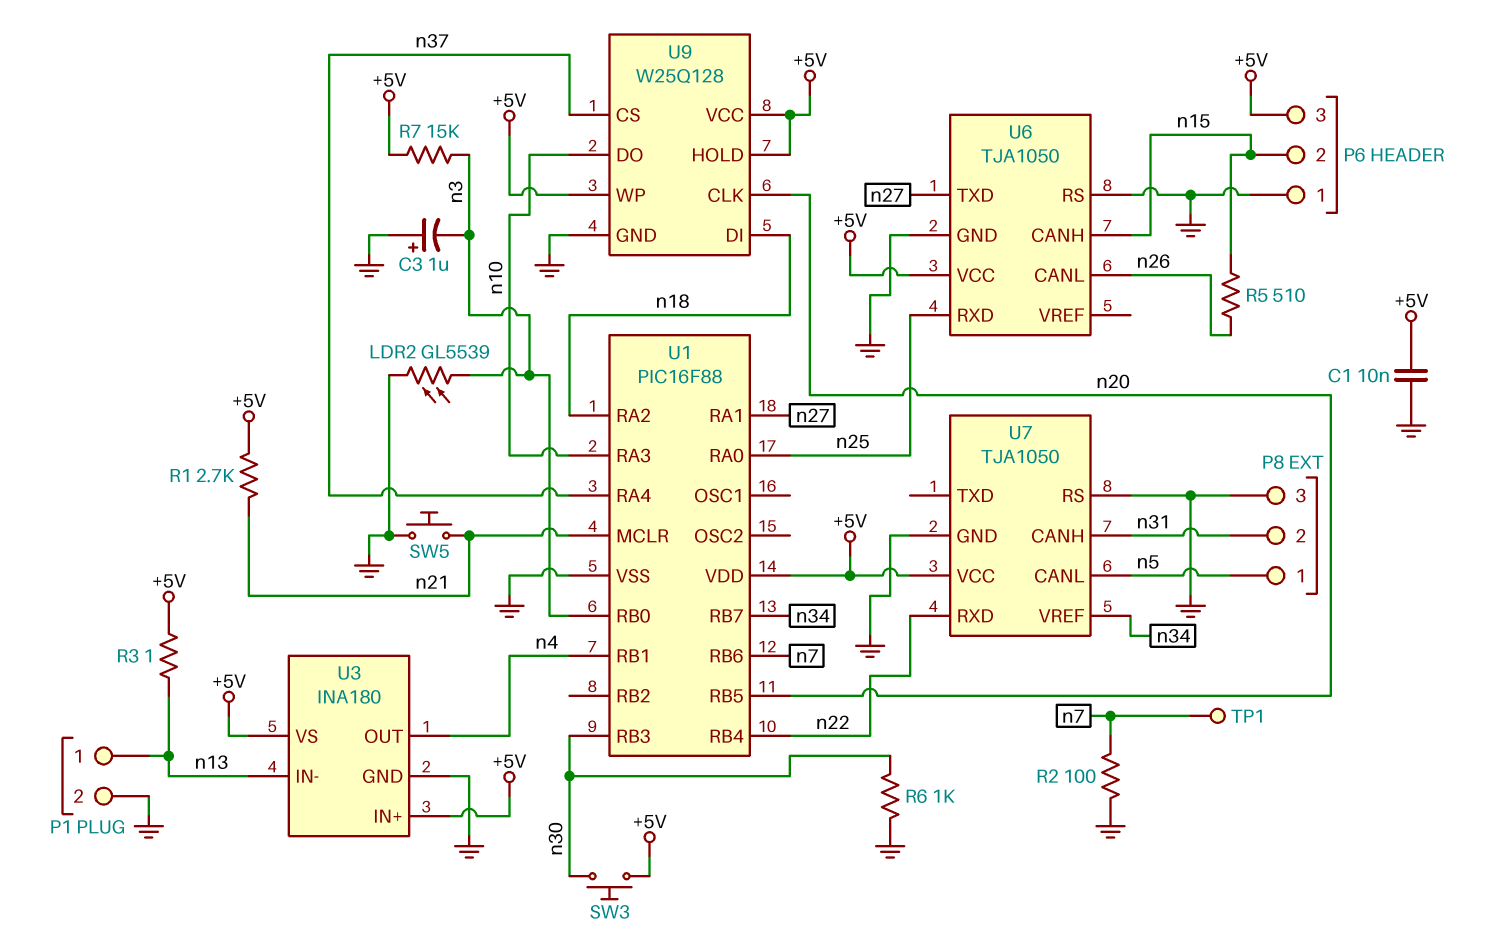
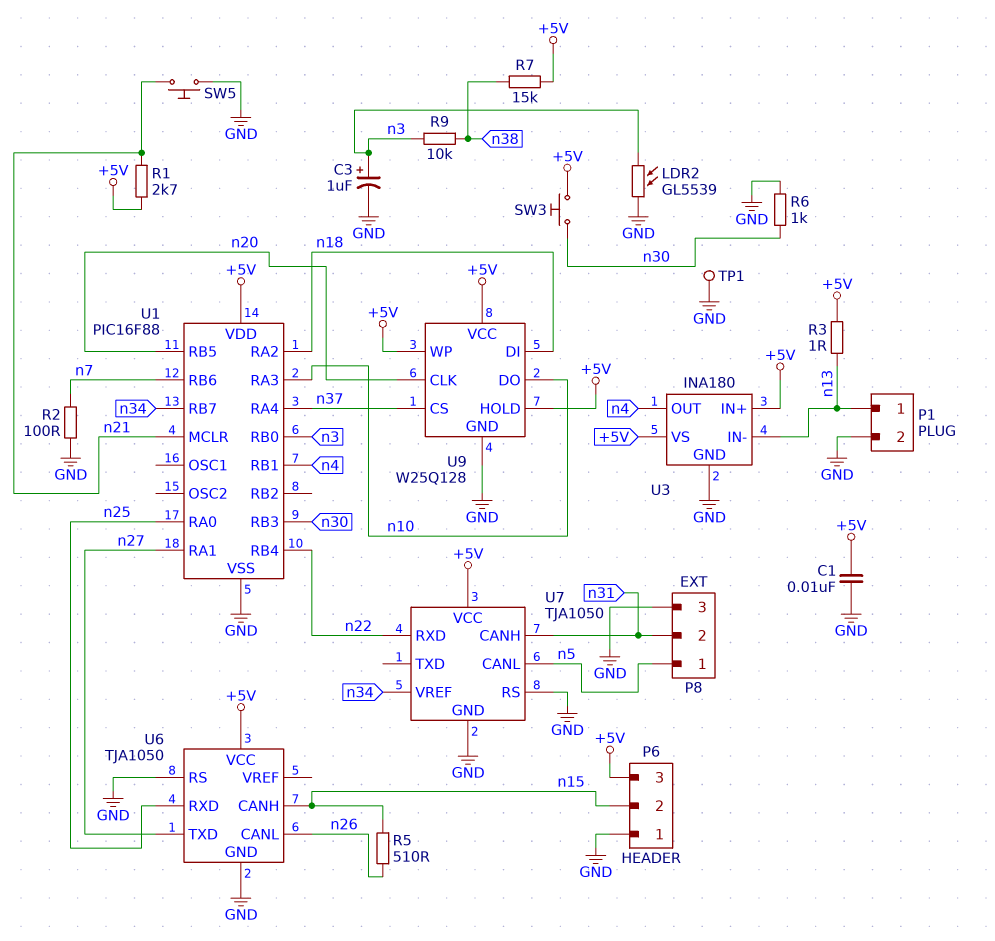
C3: 1uF (plus GND, minus n3) -> 1uF (plus n3, minus GND)
R7: 15k (+5V, n3) -> 15k (+5V, n38)
R9: none -> 10k (n3, n38)
TP1: test point (n7) -> test point (GND)

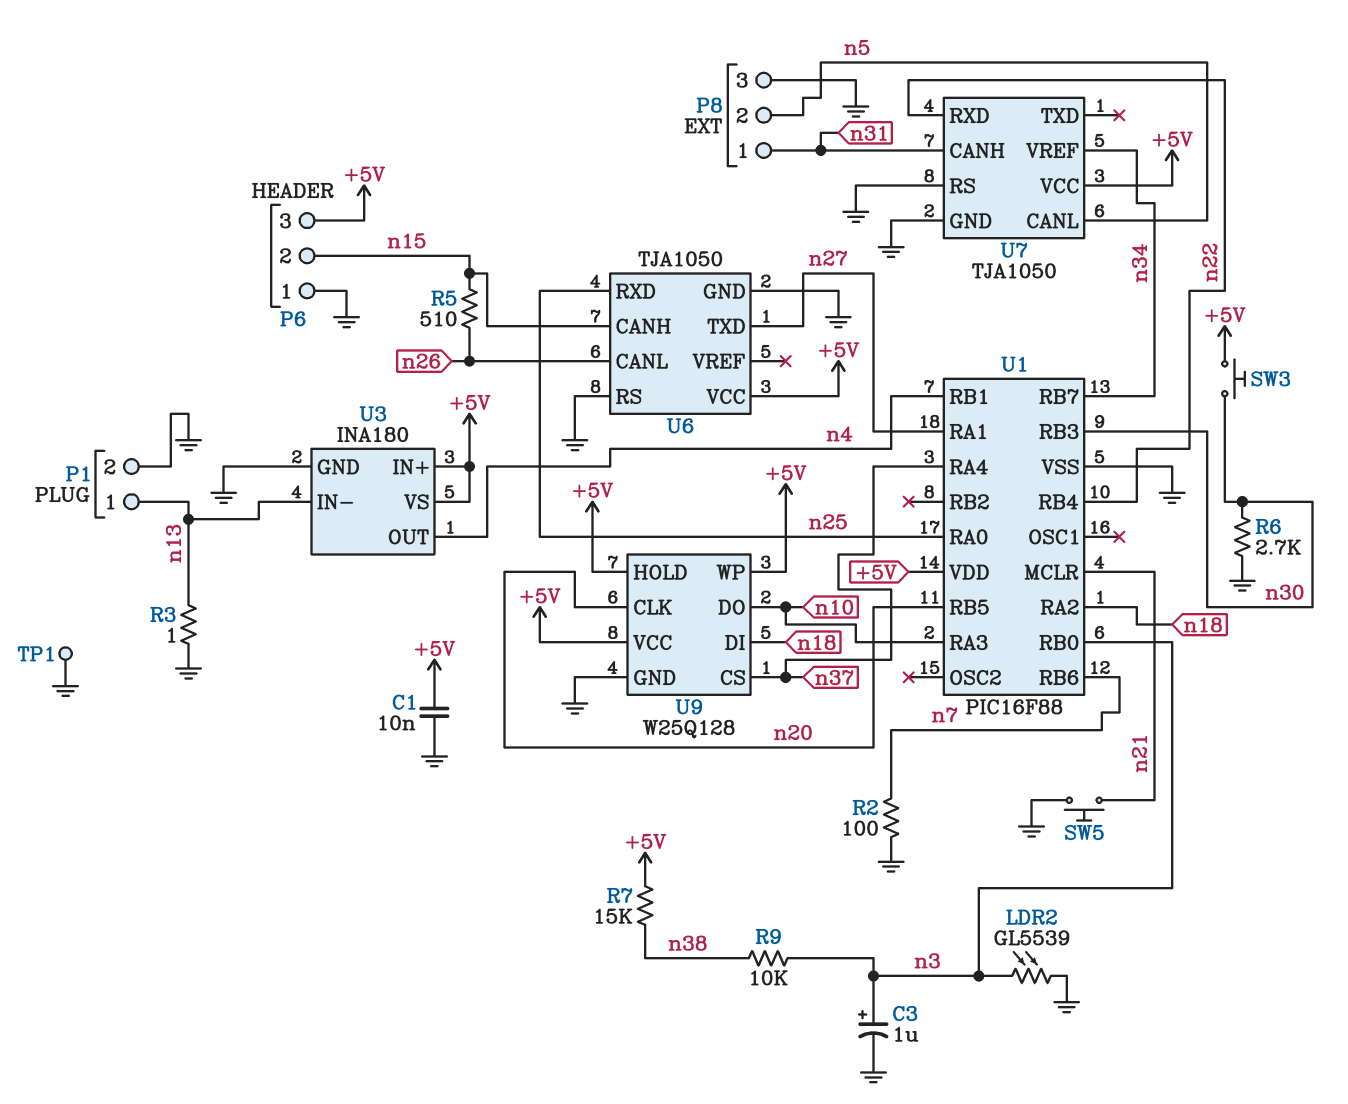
P8 pin 1: n5 -> n31
P8 pin 2: n31 -> n5
R1: 2.7k (+5V, n21) -> none
R3: 1 (+5V, n13) -> 1 (GND, n13)
R6: 1k (GND, n30) -> 2.7k (GND, n30)

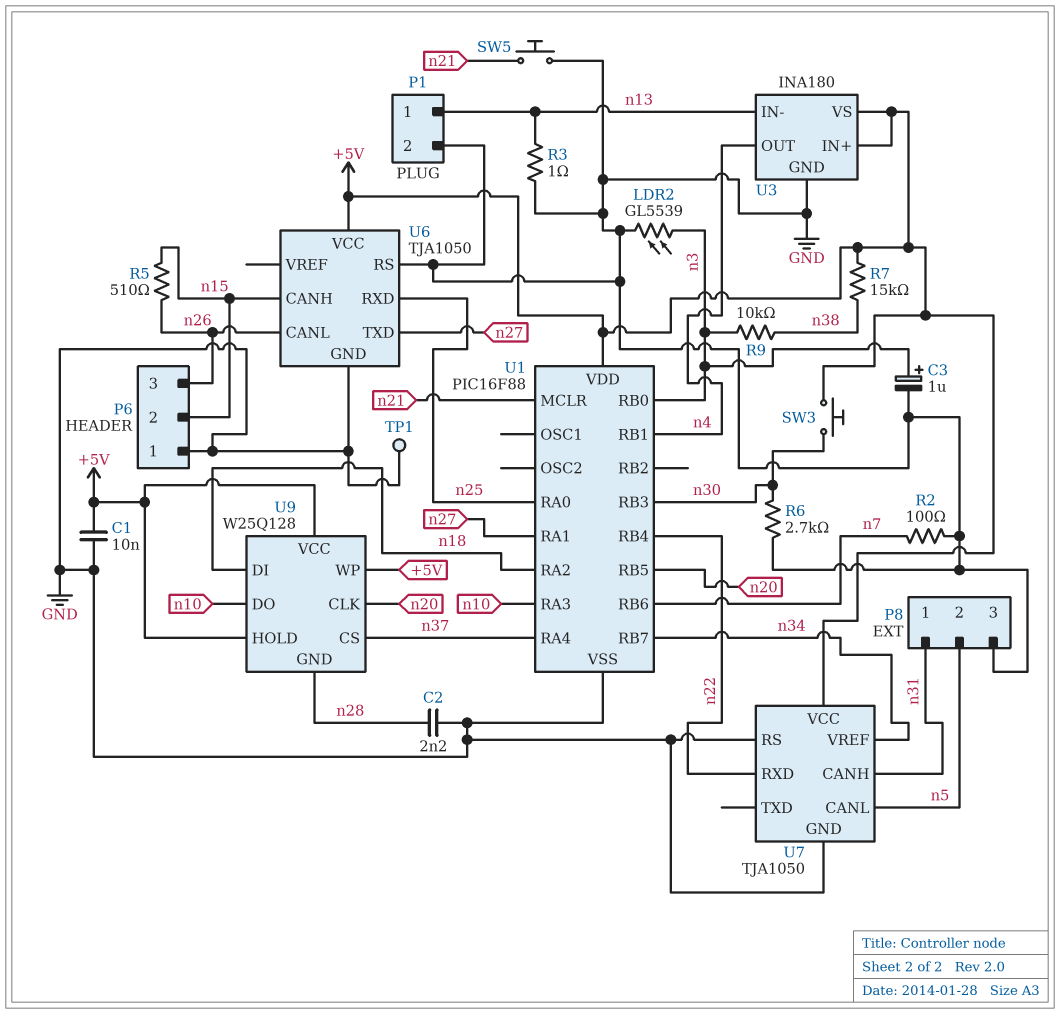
C2: none -> 2.2nF (GND, n28)
P6 pin 3: +5V -> n26
U9 pin GND: GND -> n28

